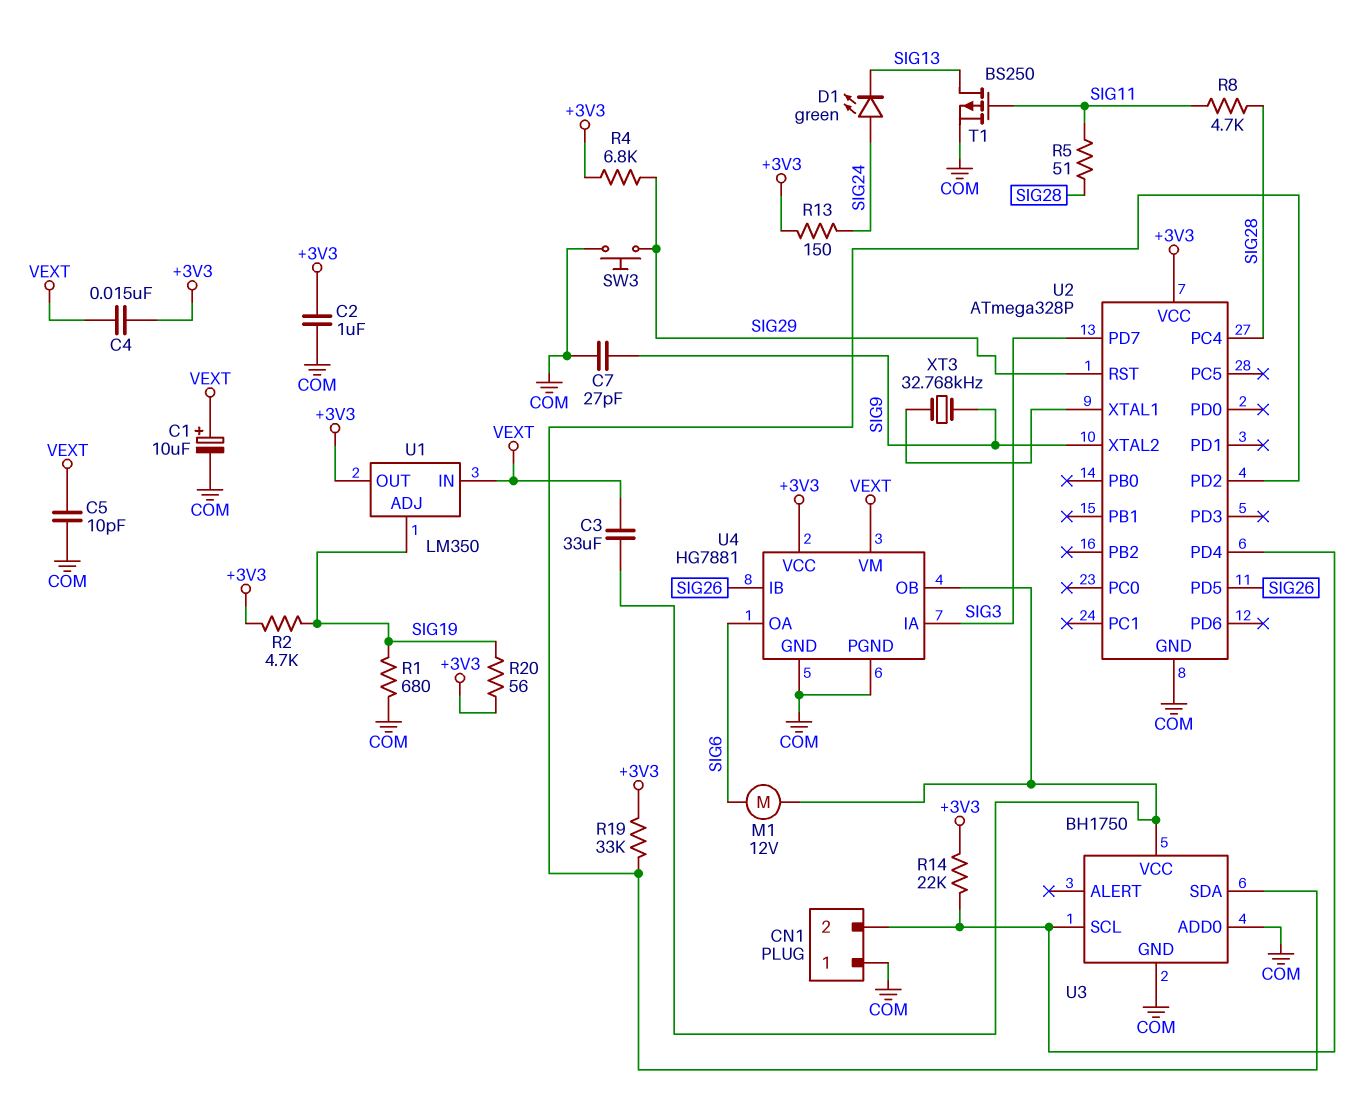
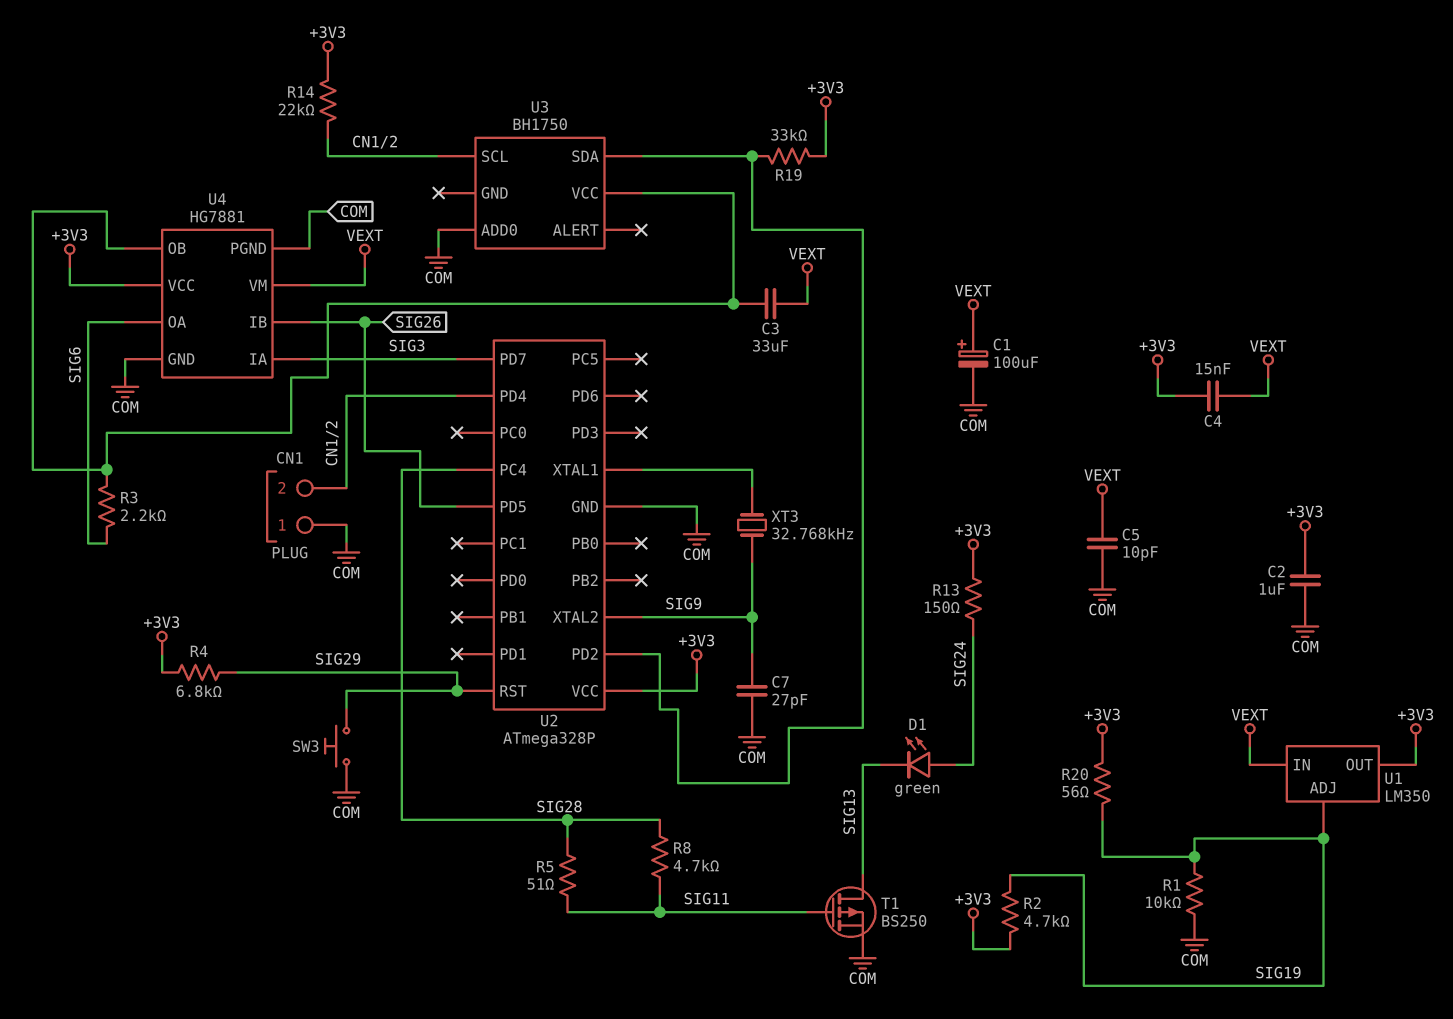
C1: 10uF (plus VEXT, minus COM) -> 100uF (plus VEXT, minus COM)
M1: motor 12V (SIG6, U3/VCC) -> none
R1: 680 (COM, SIG19) -> 10k (COM, SIG19)
R3: none -> 2.2k (SIG6, U3/VCC)
U3 pin GND: COM -> none

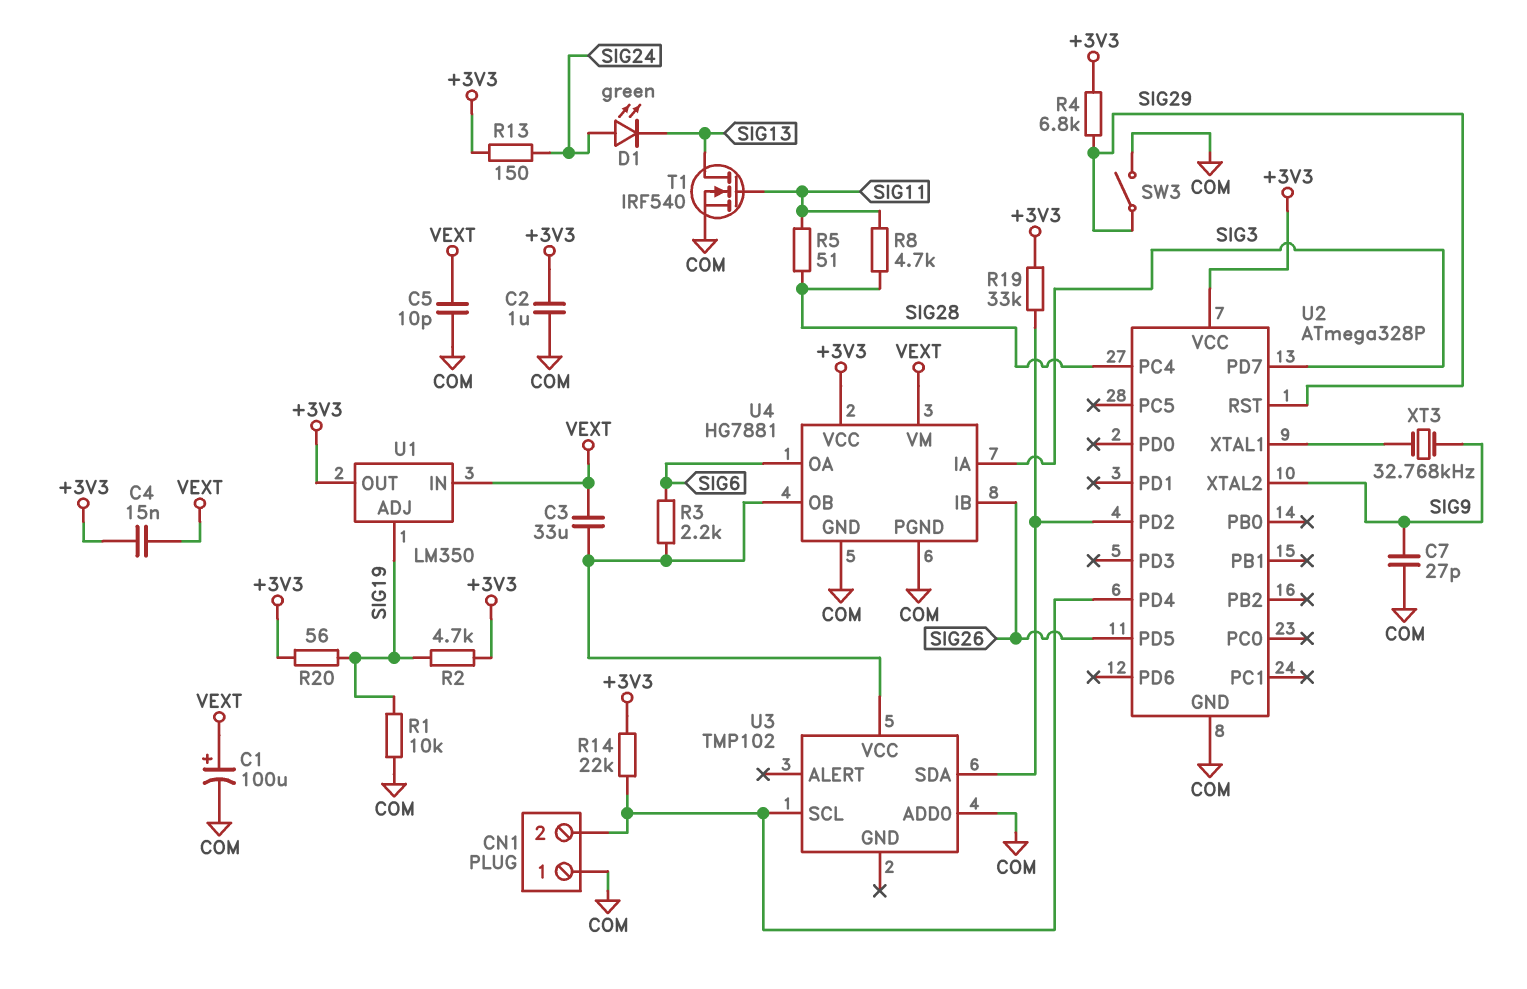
SW3: button (COM, SIG29) -> switch (COM, SIG29)
T1: PMOS BS250 (G SIG11, D SIG13, S COM) -> NMOS IRF540 (G SIG11, D SIG13, S COM)
U3: BH1750 -> TMP102

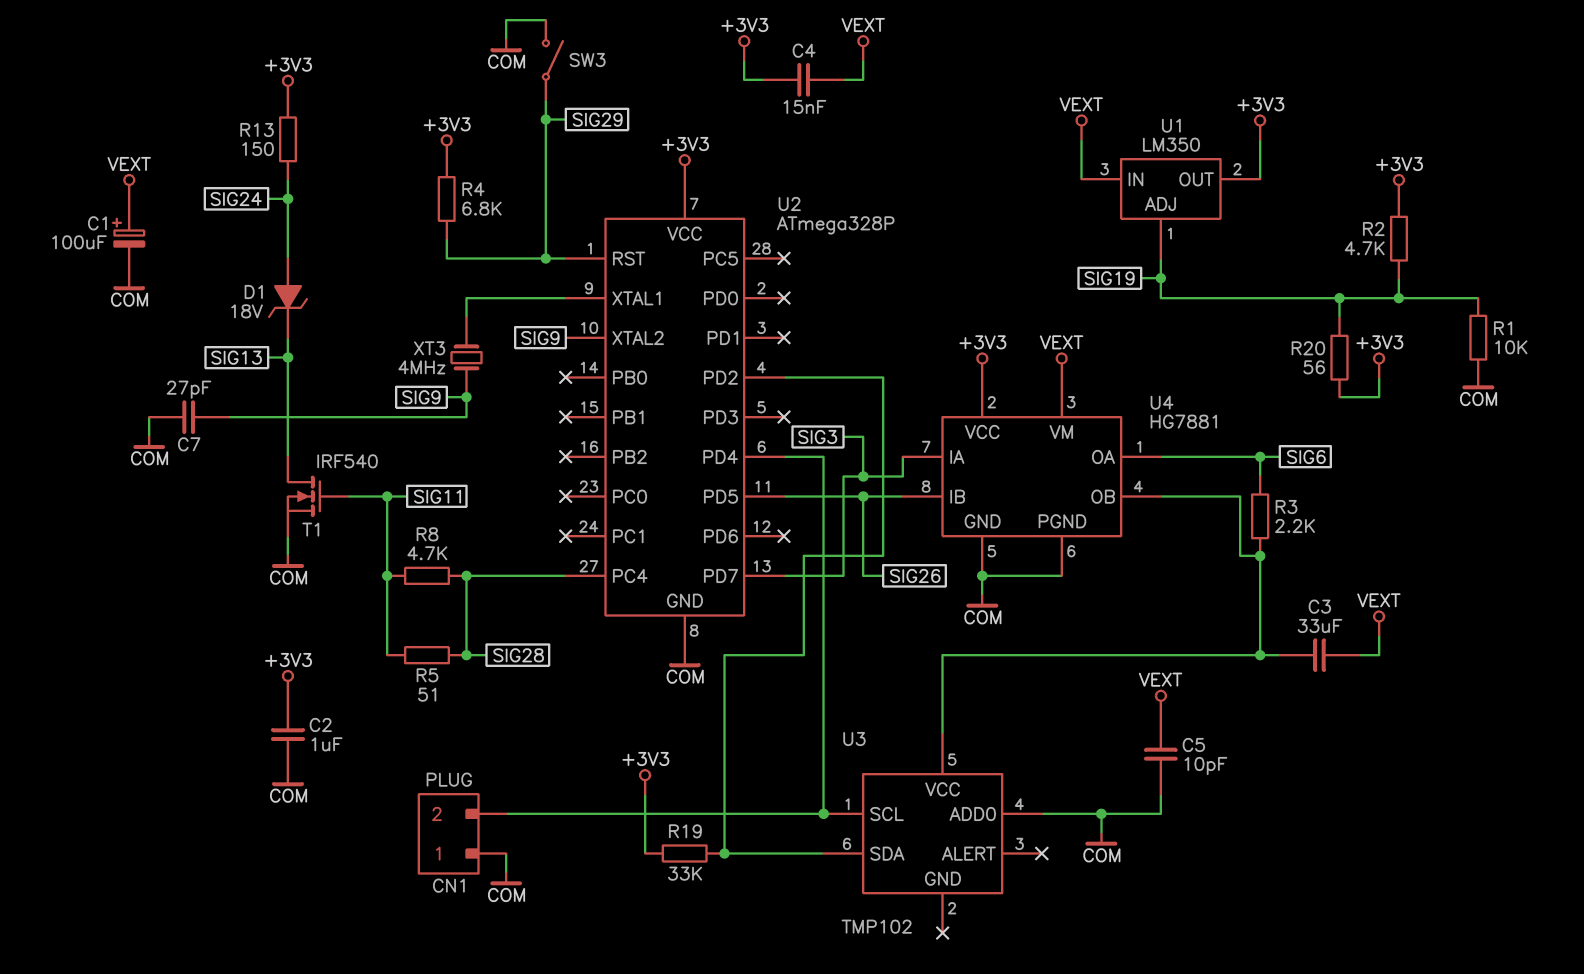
D1: LED green (A SIG24, K SIG13) -> zener 18V (A SIG24, K SIG13)
R14: 22k (+3V3, CN1/2) -> none
XT3: 32.768kHz (SIG9, U2/XTAL1) -> 4MHz (SIG9, U2/XTAL1)

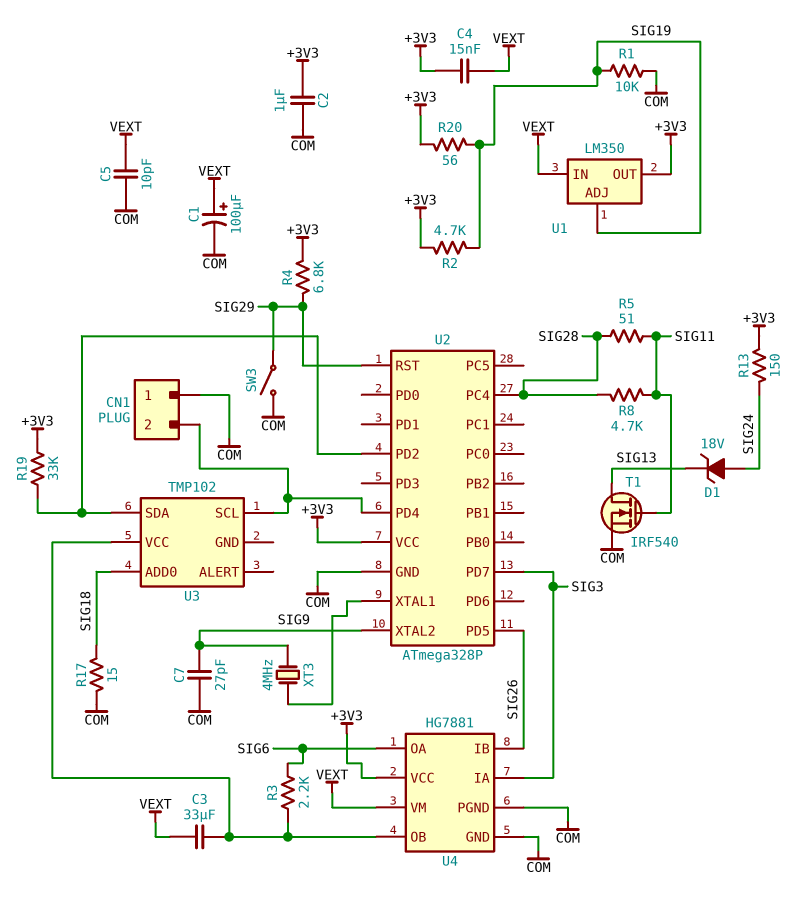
R17: none -> 15 (COM, SIG18)
U3 pin ADD0: COM -> SIG18

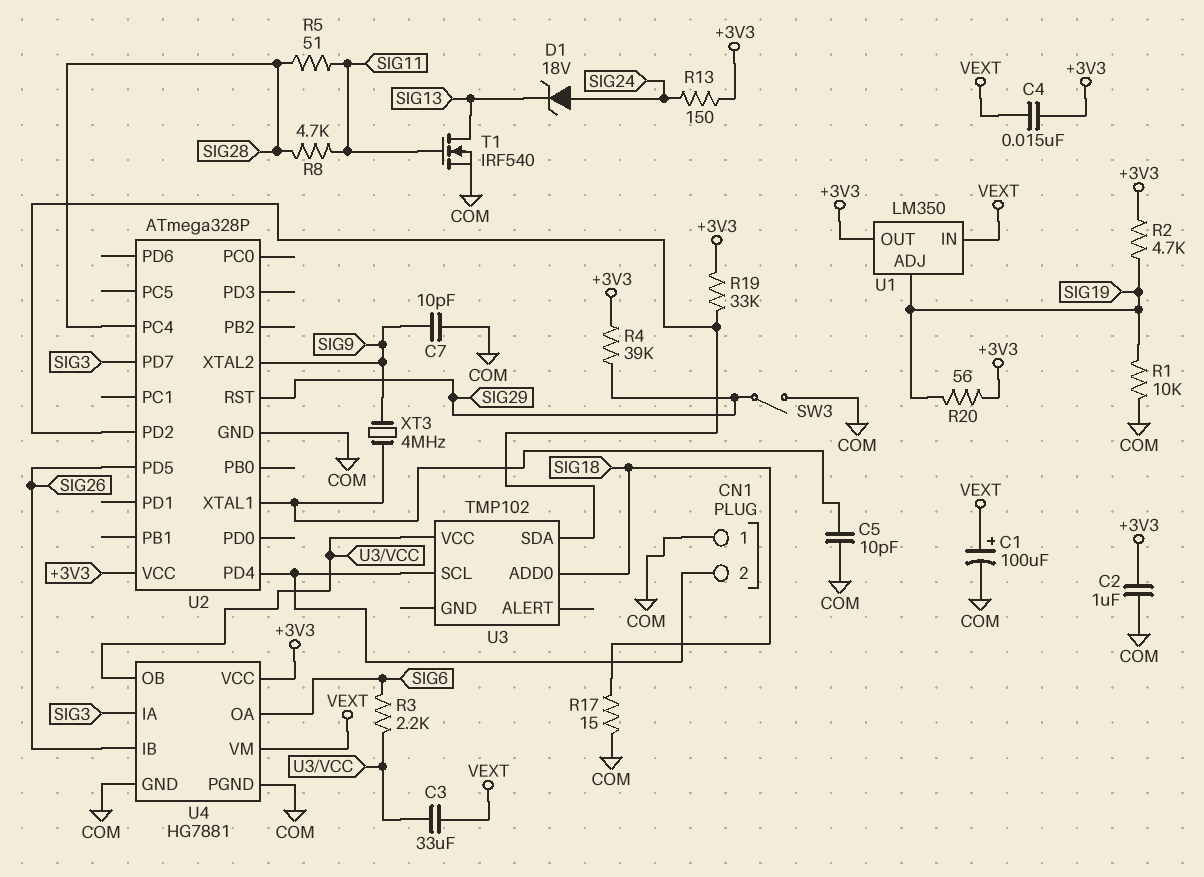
C5: 10pF (COM, VEXT) -> 10pF (COM, U2/XTAL1)
C7: 27pF (COM, SIG9) -> 10pF (COM, SIG9)
R4: 6.8k (+3V3, SIG29) -> 39k (+3V3, SIG29)

